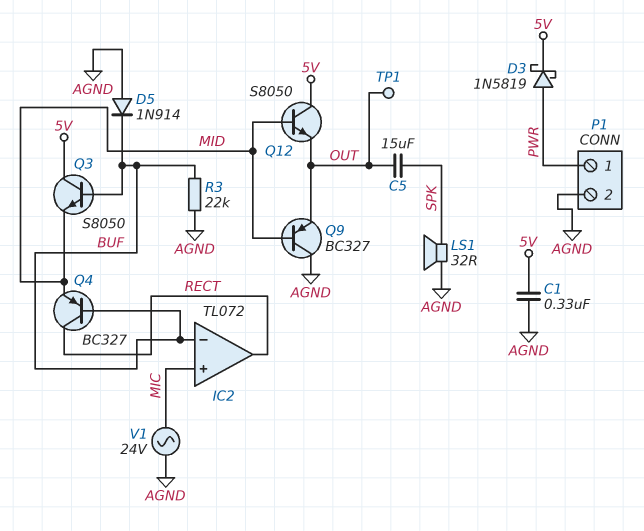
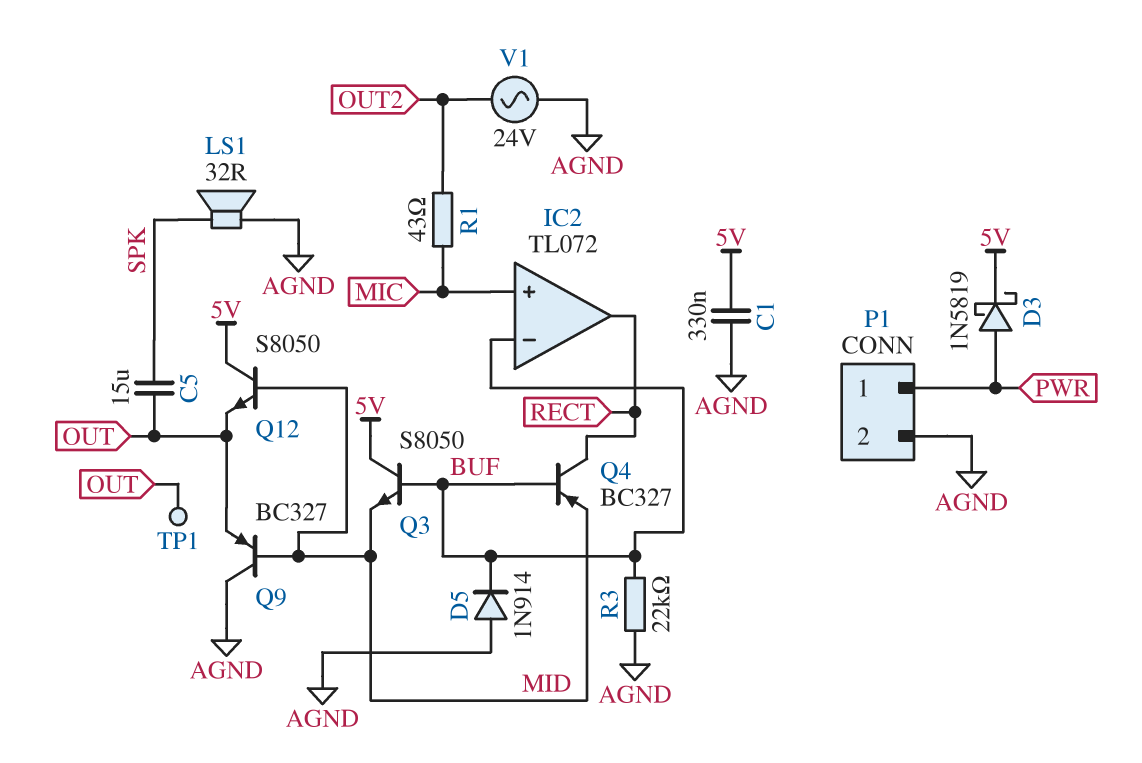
R1: none -> 43 (MIC, OUT2)
V1: AC 24V (AGND, MIC) -> AC 24V (AGND, OUT2)

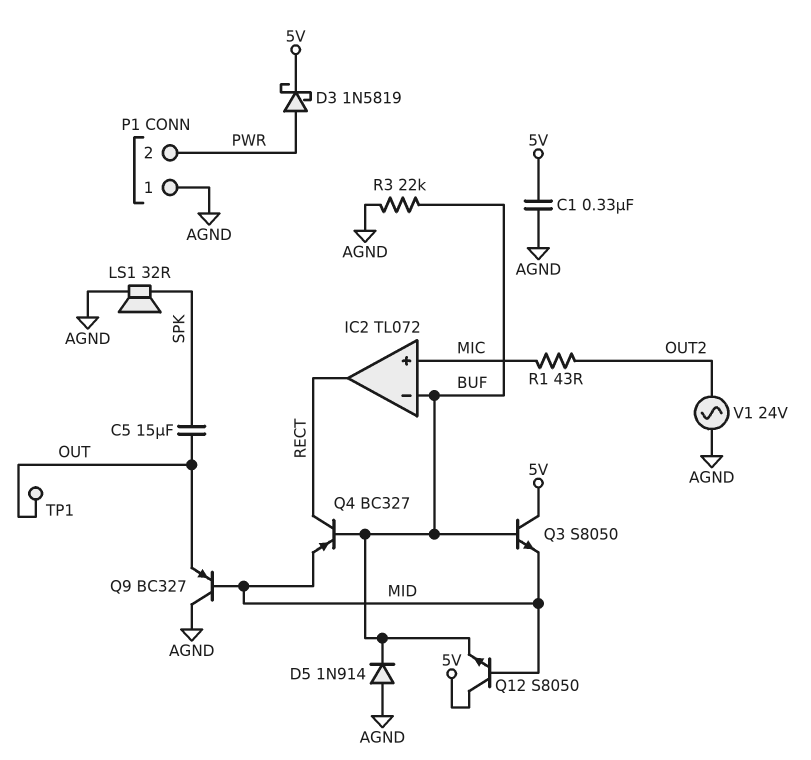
P1 pin 1: PWR -> AGND
P1 pin 2: AGND -> PWR
Q12: NPN S8050 (B MID, C 5V, E OUT) -> NPN S8050 (B MID, C 5V, E BUF)

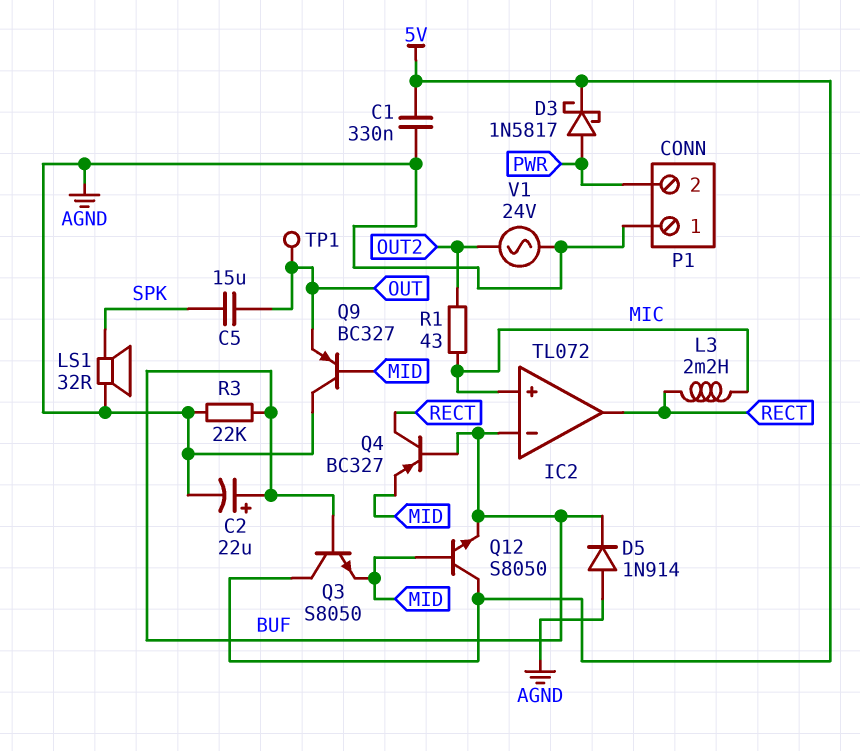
C2: none -> 22uF (plus BUF, minus AGND)
D3: schottky 1N5819 (A PWR, K 5V) -> schottky 1N5817 (A PWR, K 5V)
L3: none -> 2.2mH (MIC, RECT)

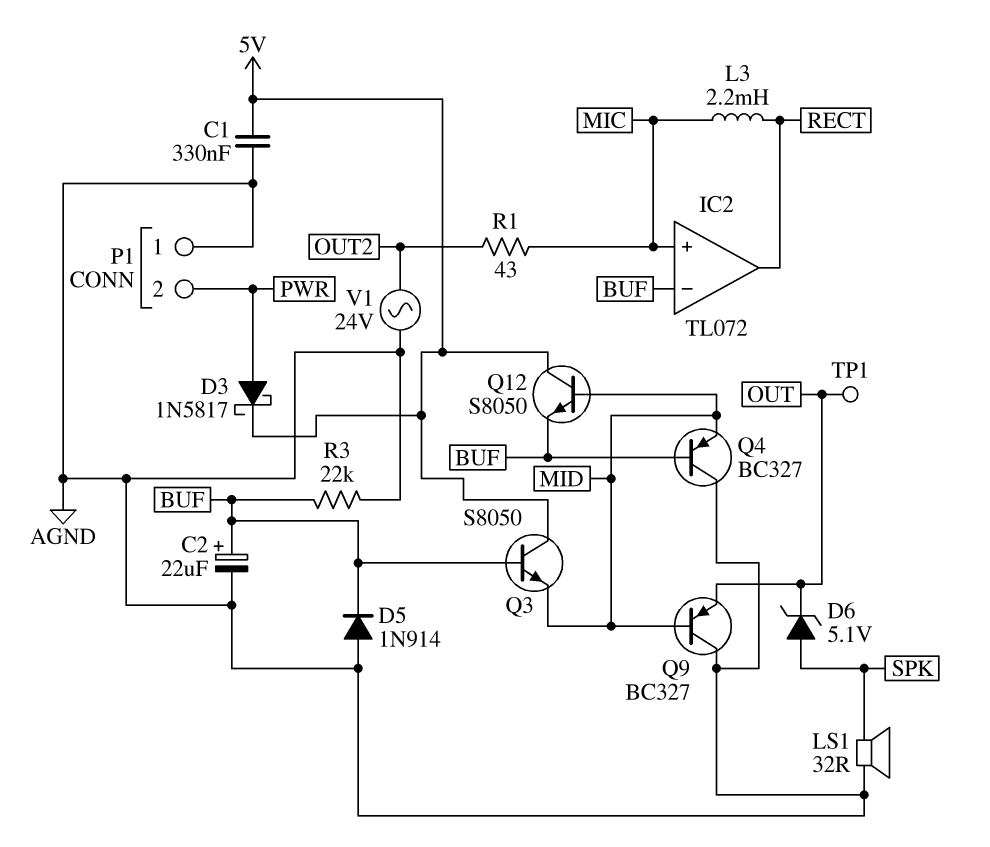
C5: 15uF (OUT, SPK) -> none
D6: none -> zener 5.1V (A SPK, K OUT)
Q4: PNP BC327 (B BUF, C RECT, E MID) -> PNP BC327 (B BUF, C AGND, E MID)

